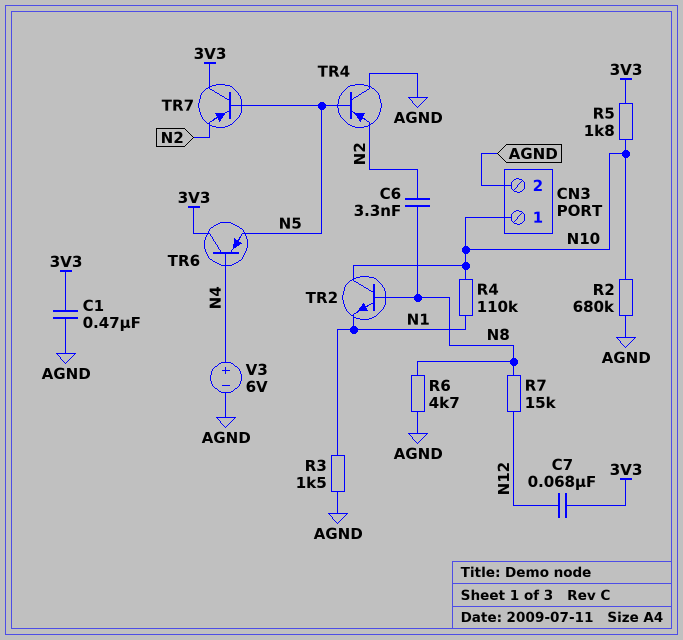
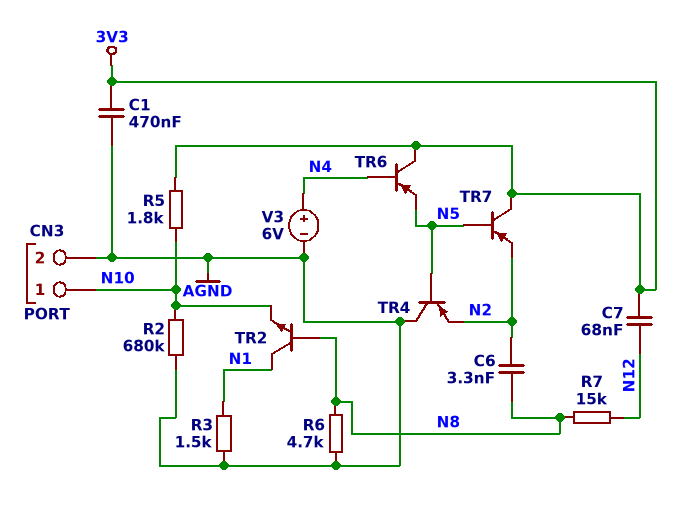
R4: 110k (N1, N10) -> none
TR2: NPN (B N8, C N10, E N1) -> NPN (B N8, C N1, E N10)

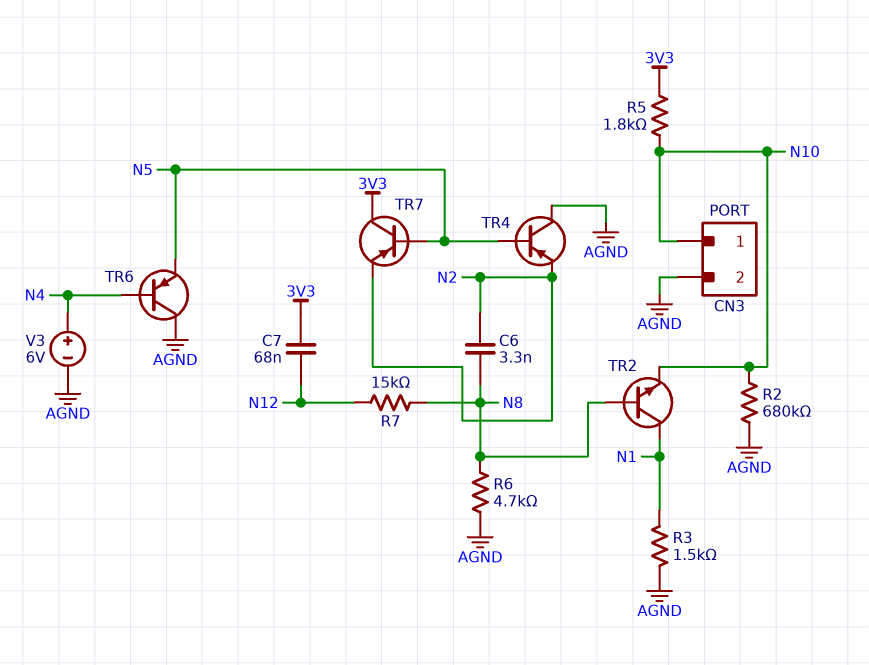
C1: 470nF (3V3, AGND) -> none
TR6: PNP (B N4, C 3V3, E N5) -> PNP (B N4, C AGND, E N5)

